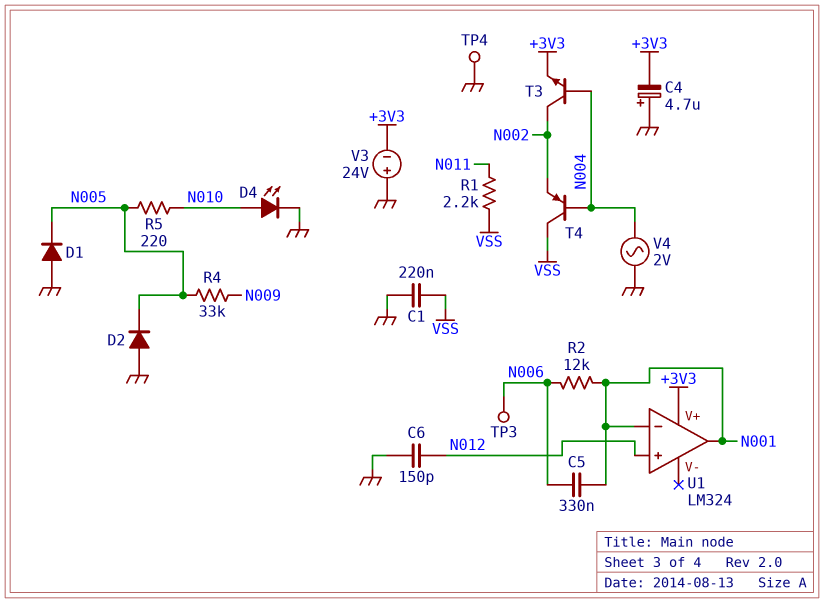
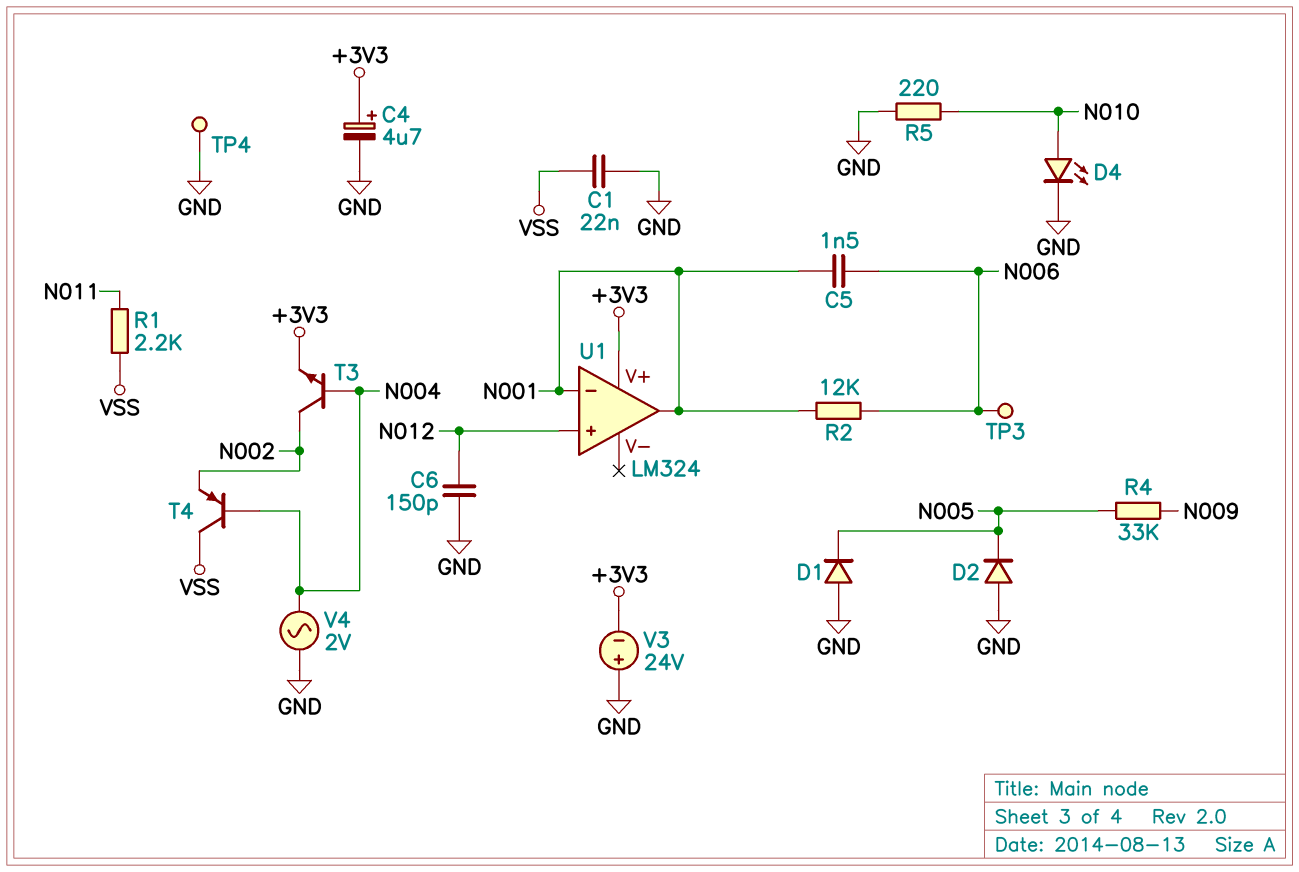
C1: 220nF (GND, VSS) -> 22nF (GND, VSS)
C4: 4.7uF (plus GND, minus +3V3) -> 4.7uF (plus +3V3, minus GND)
C5: 330nF (N001, N006) -> 1.5nF (N001, N006)
R5: 220 (N005, N010) -> 220 (GND, N010)

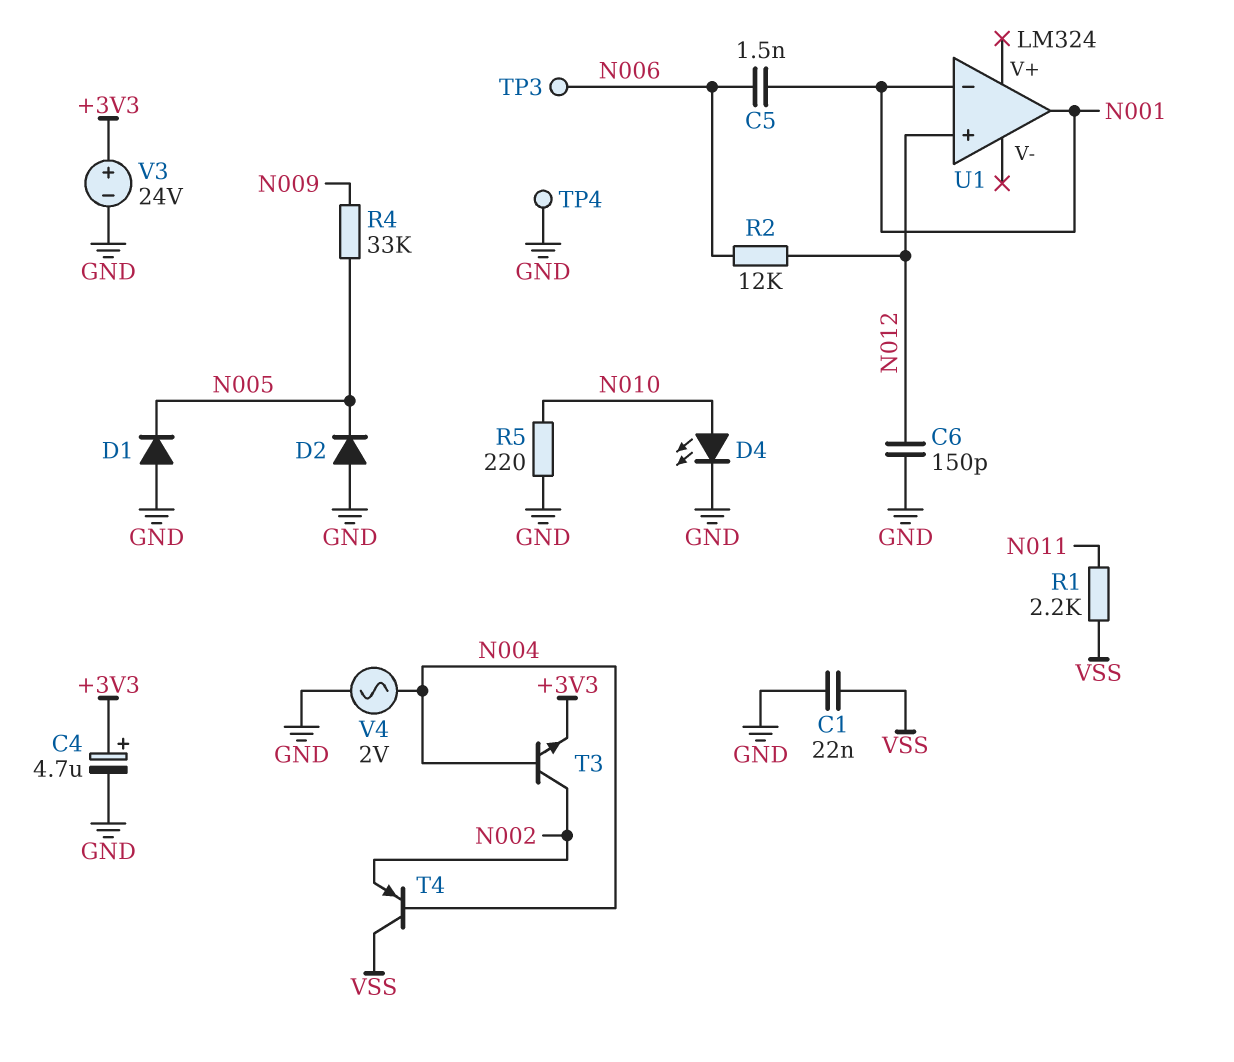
R2: 12k (N001, N006) -> 12k (N006, N012)
U1 pin V+: +3V3 -> none
V3: 24V (plus GND, minus +3V3) -> 24V (plus +3V3, minus GND)

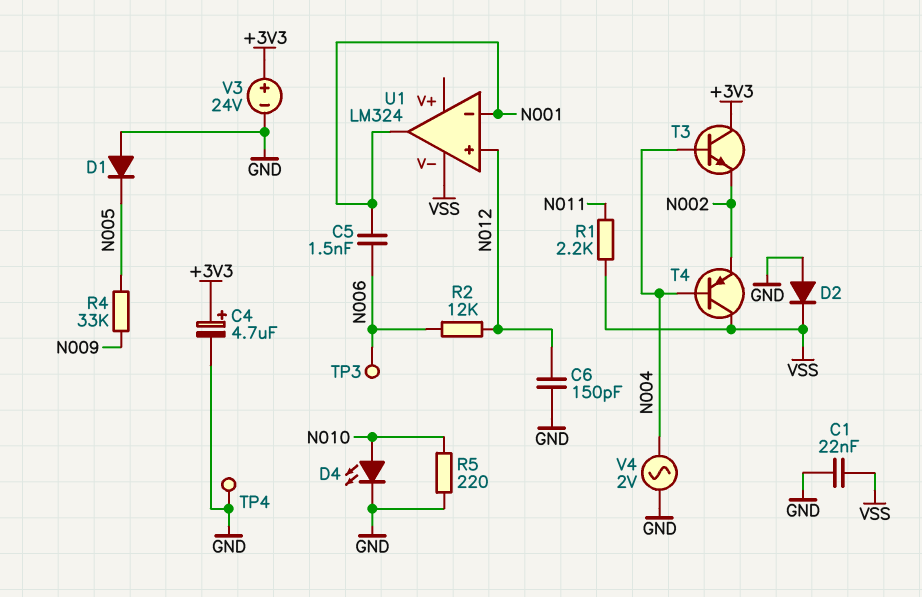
D2: diode (A GND, K N005) -> diode (A GND, K VSS)
T3: NPN (B N004, C N002, E +3V3) -> NPN (B N004, C +3V3, E N002)
U1 pin V-: none -> VSS

